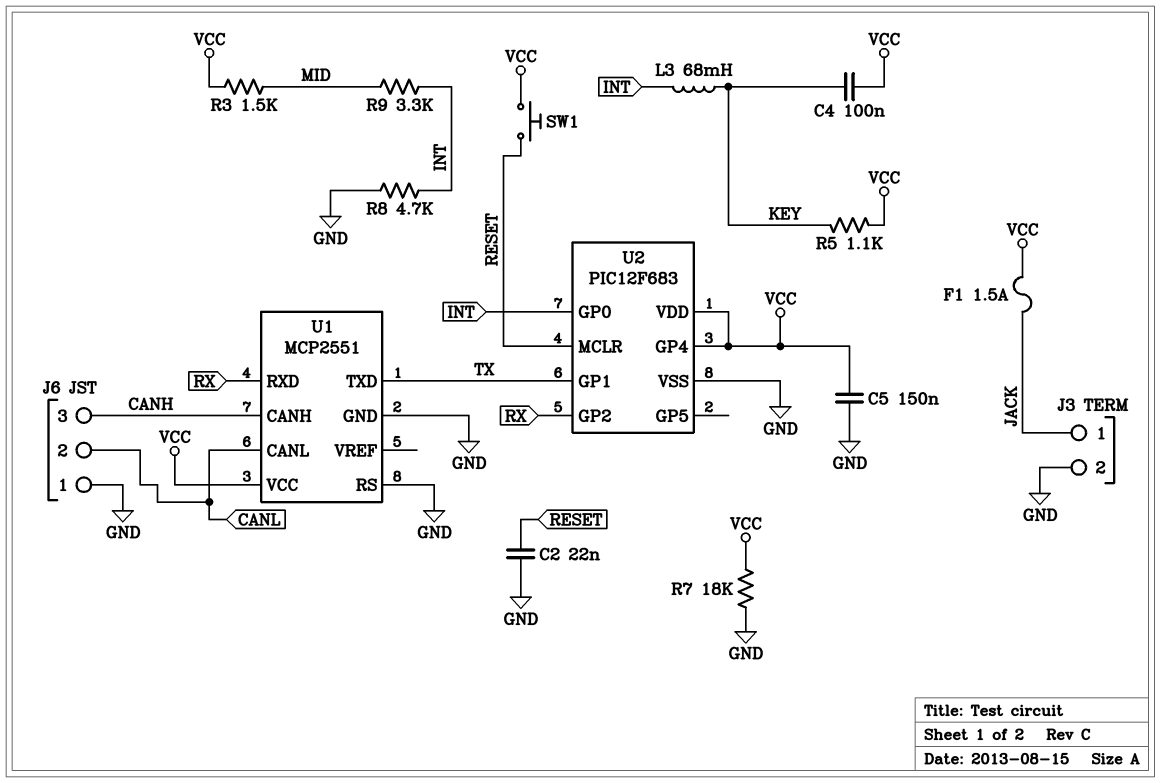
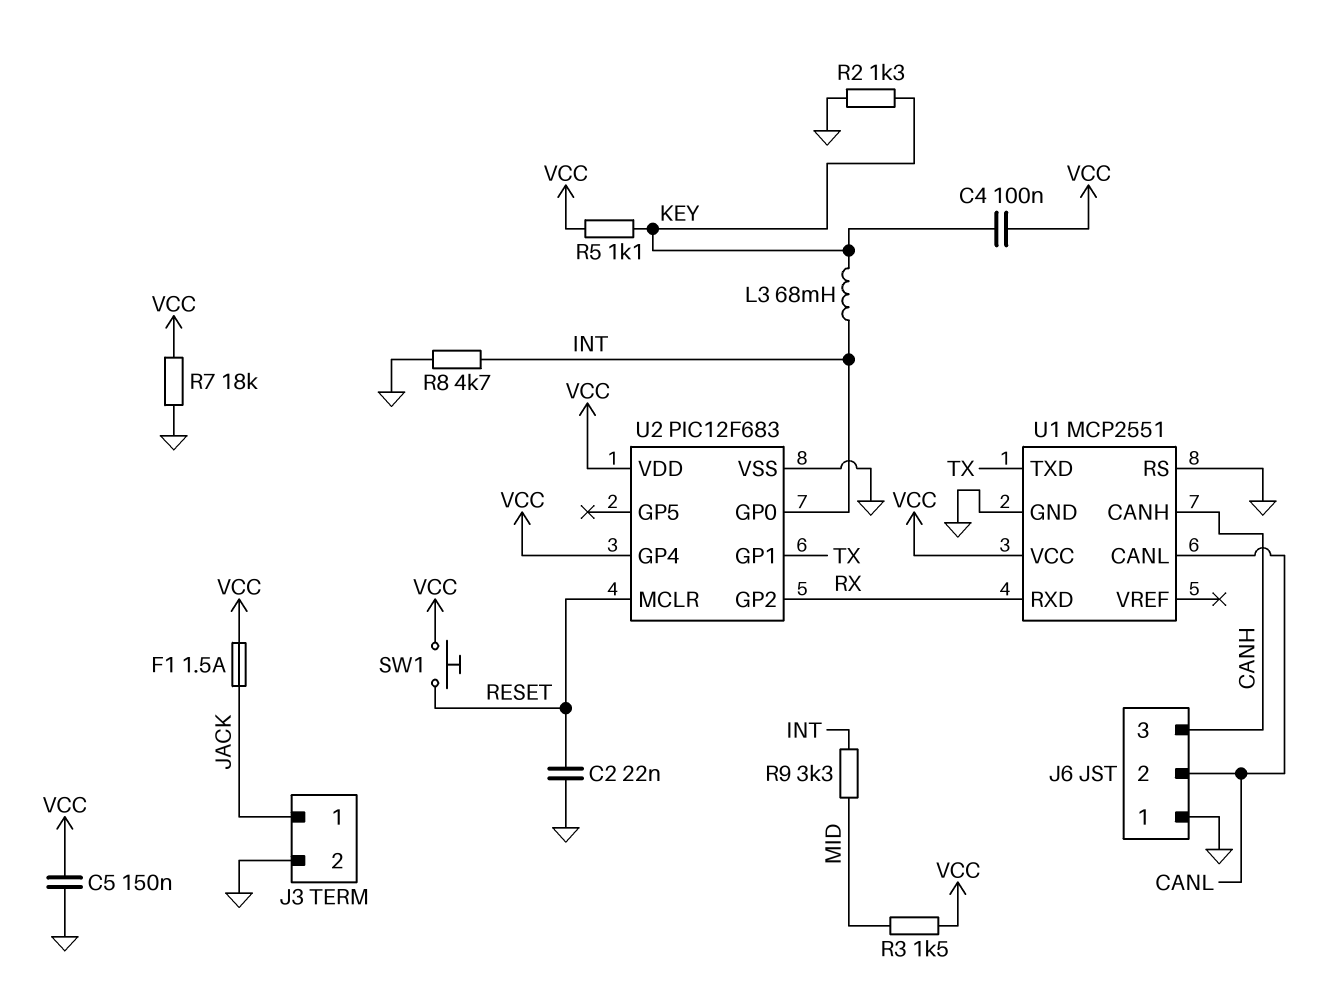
R2: none -> 1.3k (GND, KEY)

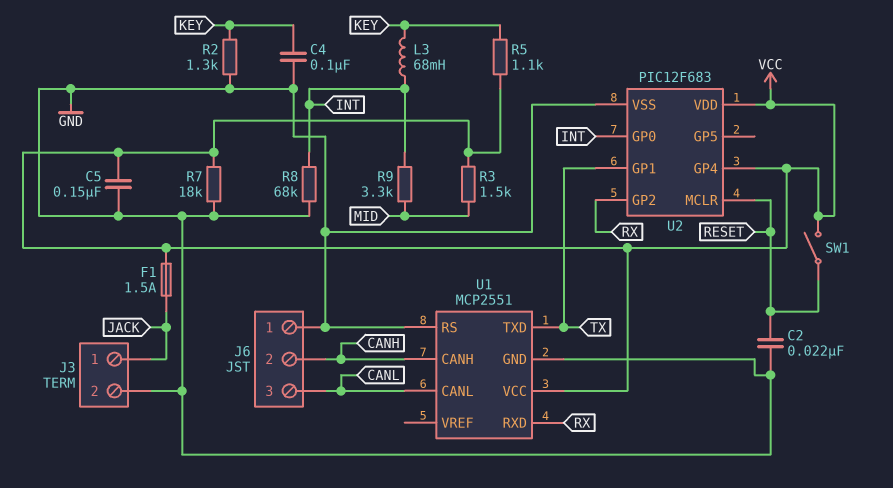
C4: 100nF (KEY, VCC) -> 100nF (GND, KEY)
J6 pin 2: CANL -> CANH
J6 pin 3: CANH -> CANL
R8: 4.7k (GND, INT) -> 68k (GND, INT)
SW1: button (RESET, VCC) -> switch (RESET, VCC)

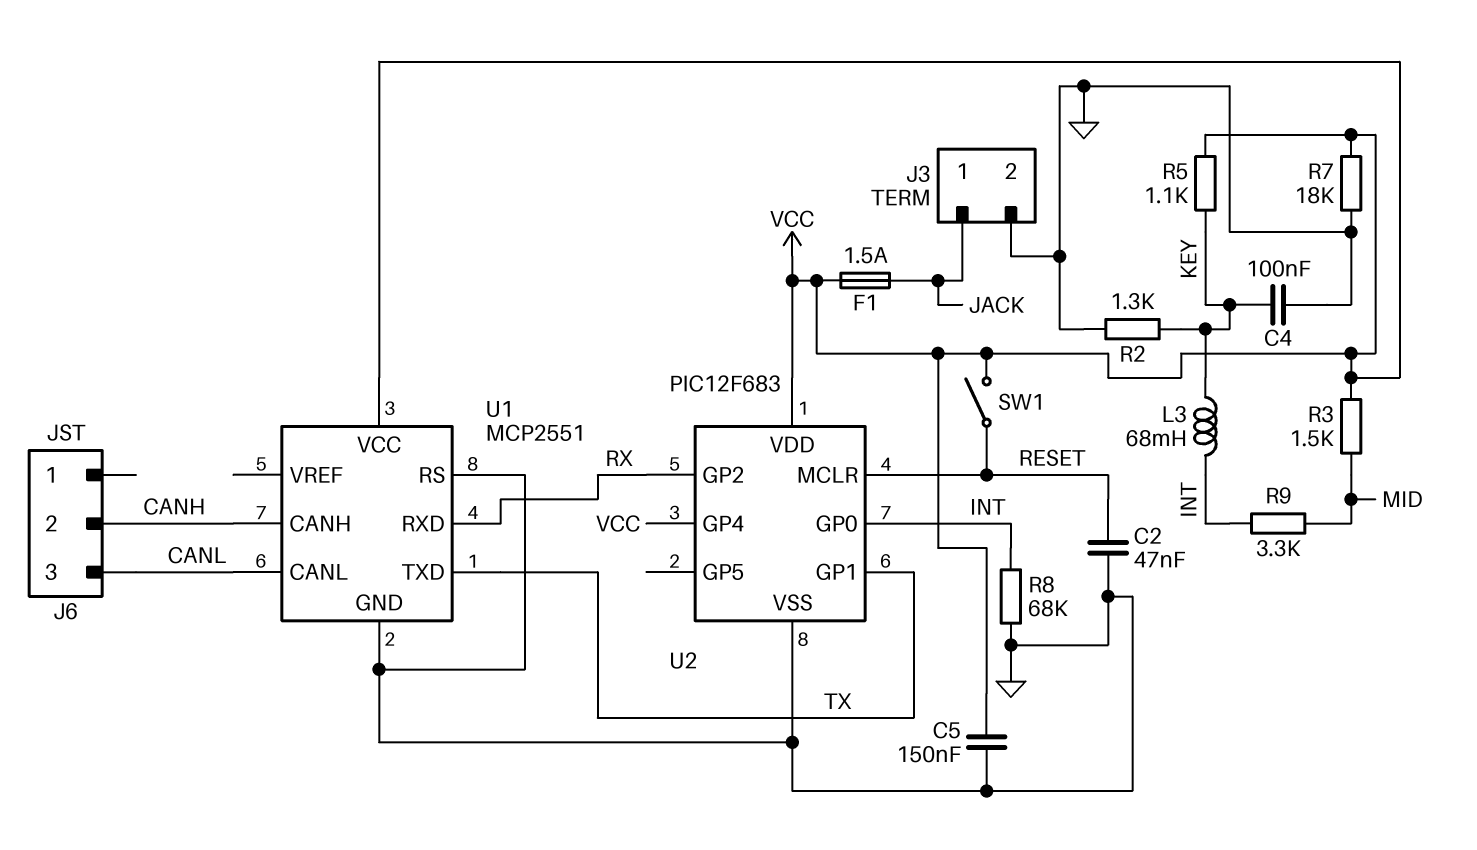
C2: 22nF (GND, RESET) -> 47nF (GND, RESET)
J6 pin 1: GND -> none

